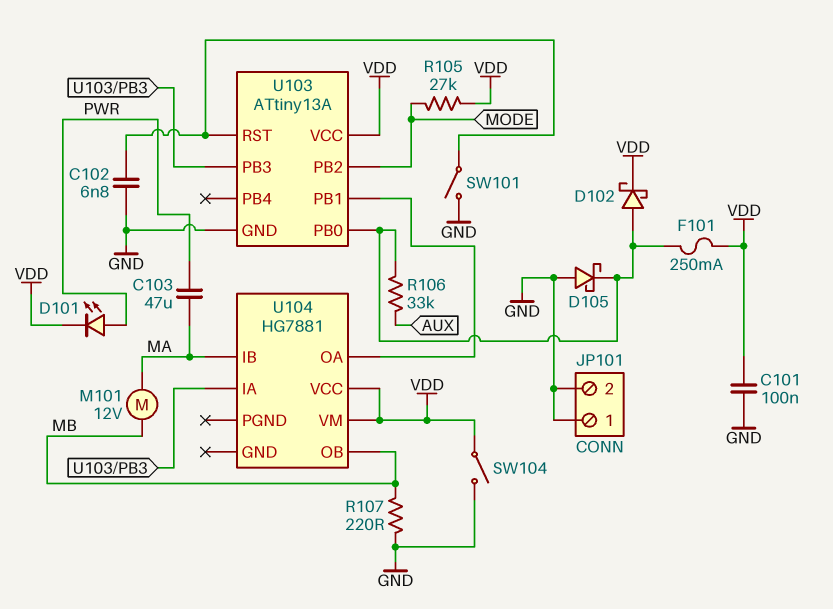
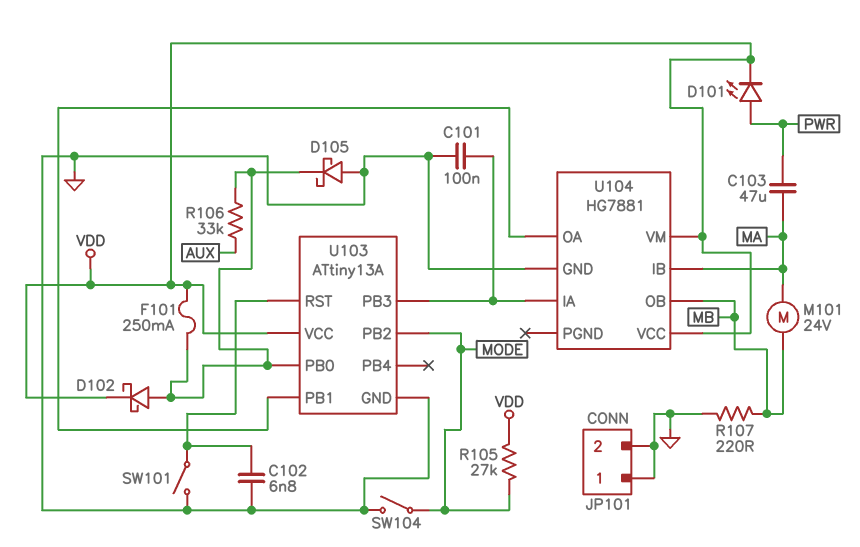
C101: 100nF (GND, VDD) -> 100nF (GND, U103/PB3)
M101: motor 12V (MA, MB) -> motor 24V (MA, MB)
SW104: switch (GND, VDD) -> switch (GND, MODE)
U104 pin GND: none -> GND

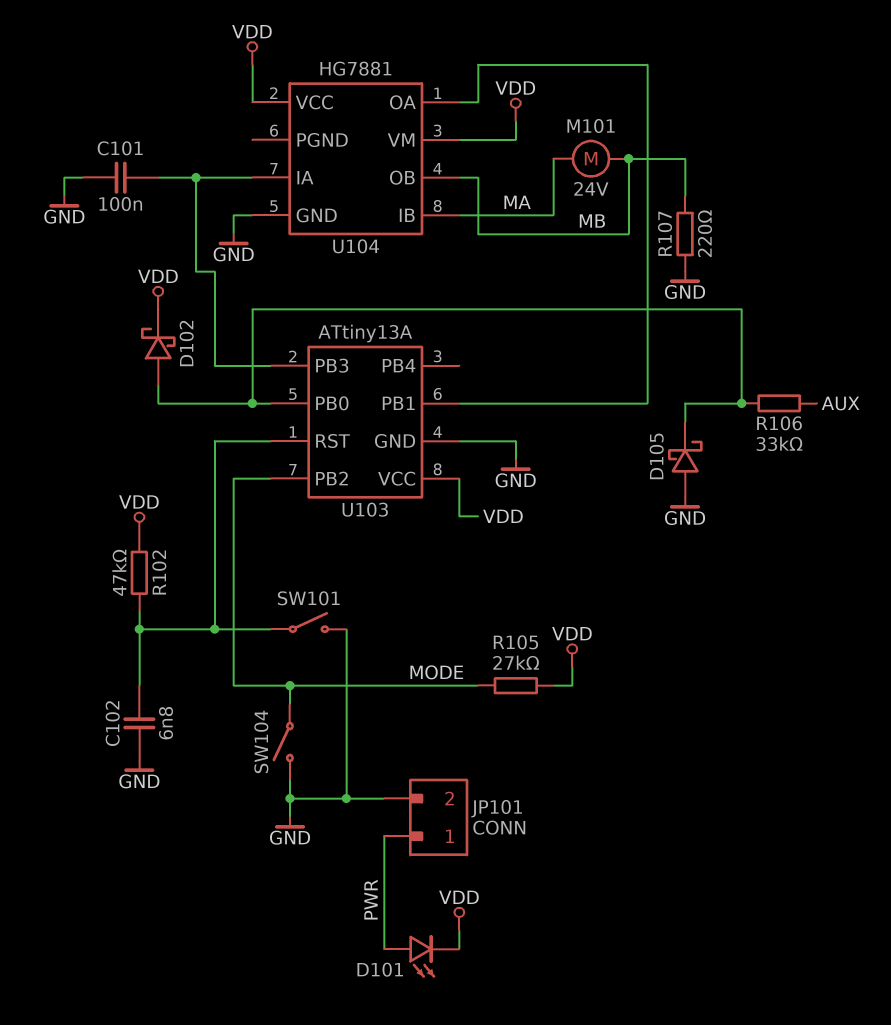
C103: 47uF (MA, PWR) -> none
F101: 250mA (U103/PB0, VDD) -> none
JP101 pin 1: GND -> PWR
R102: none -> 47k (U103/RST, VDD)

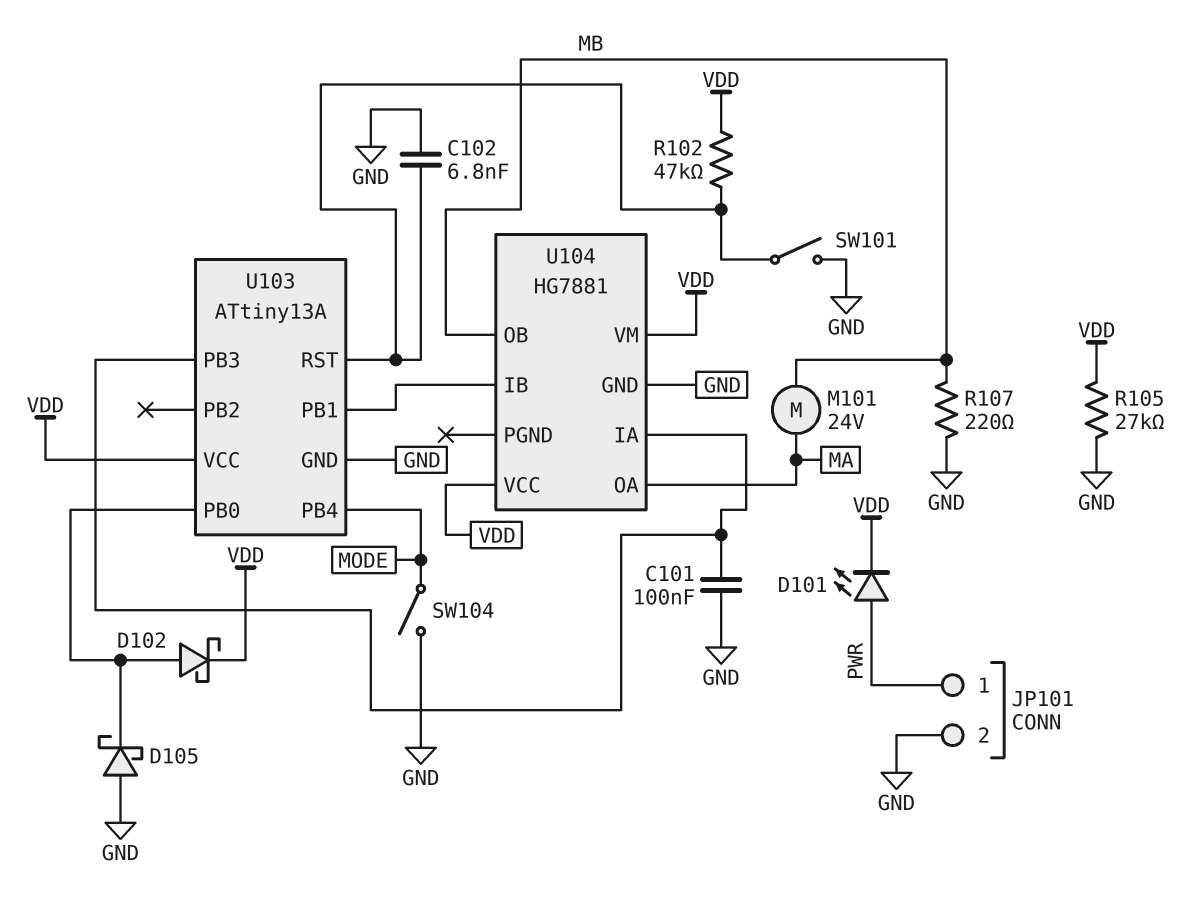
R105: 27k (MODE, VDD) -> 27k (GND, VDD)
R106: 33k (AUX, U103/PB0) -> none
U103 pin PB2: MODE -> none
U103 pin PB4: none -> MODE
U104 pin IB: MA -> U103/PB1
U104 pin OA: U103/PB1 -> MA

